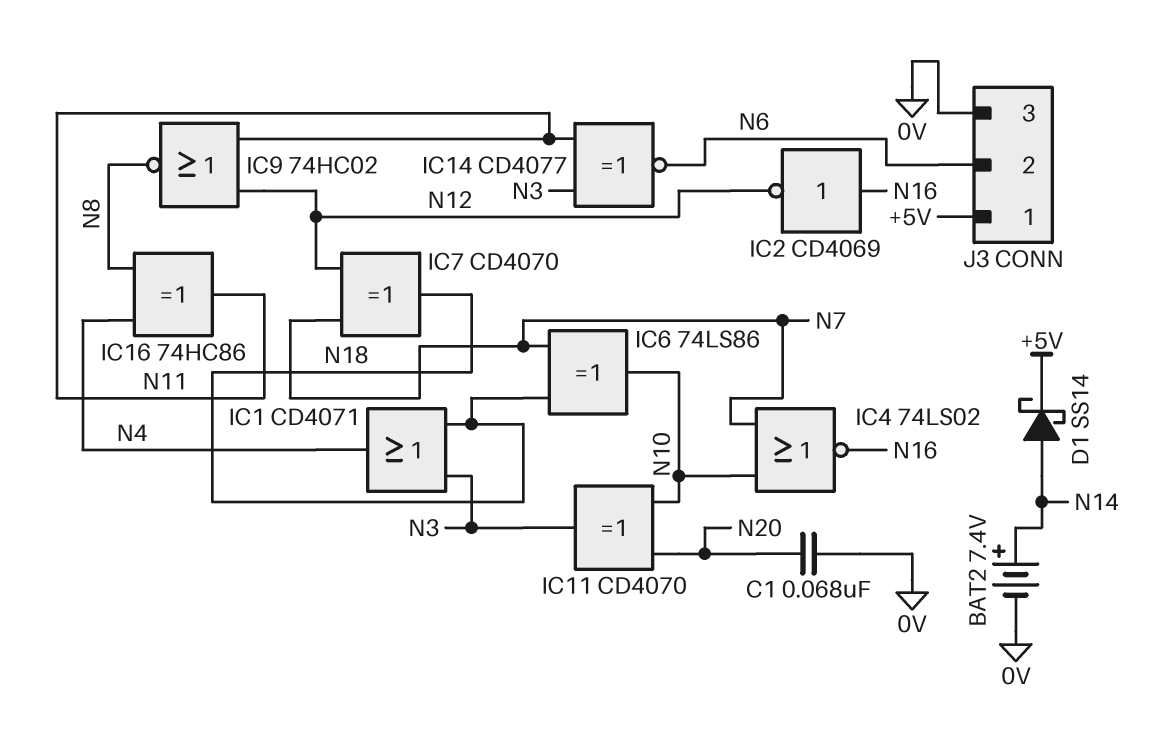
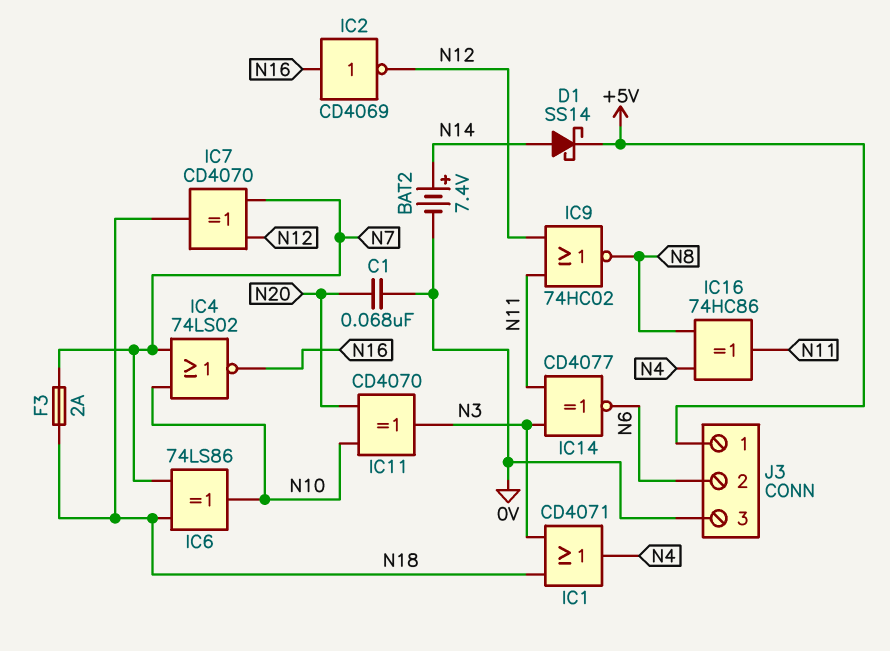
F3: none -> 2A (N7, N18)

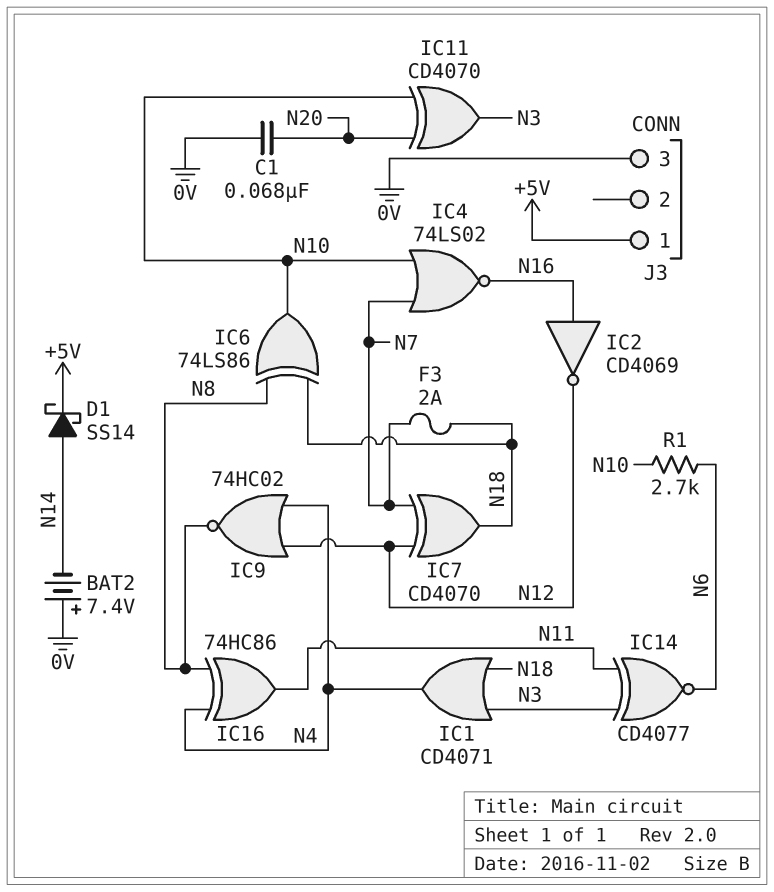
BAT2: 7.4V (plus N14, minus 0V) -> 7.4V (plus 0V, minus N14)
IC6: XOR 74LS86 (in N7, in N18, out N10) -> XOR 74LS86 (in N8, in N18, out N10)
IC9: NOR 74HC02 (in N11, in N12, out N8) -> NOR 74HC02 (in N4, in N12, out N8)
J3 pin 2: N6 -> none
R1: none -> 2.7k (N6, N10)

